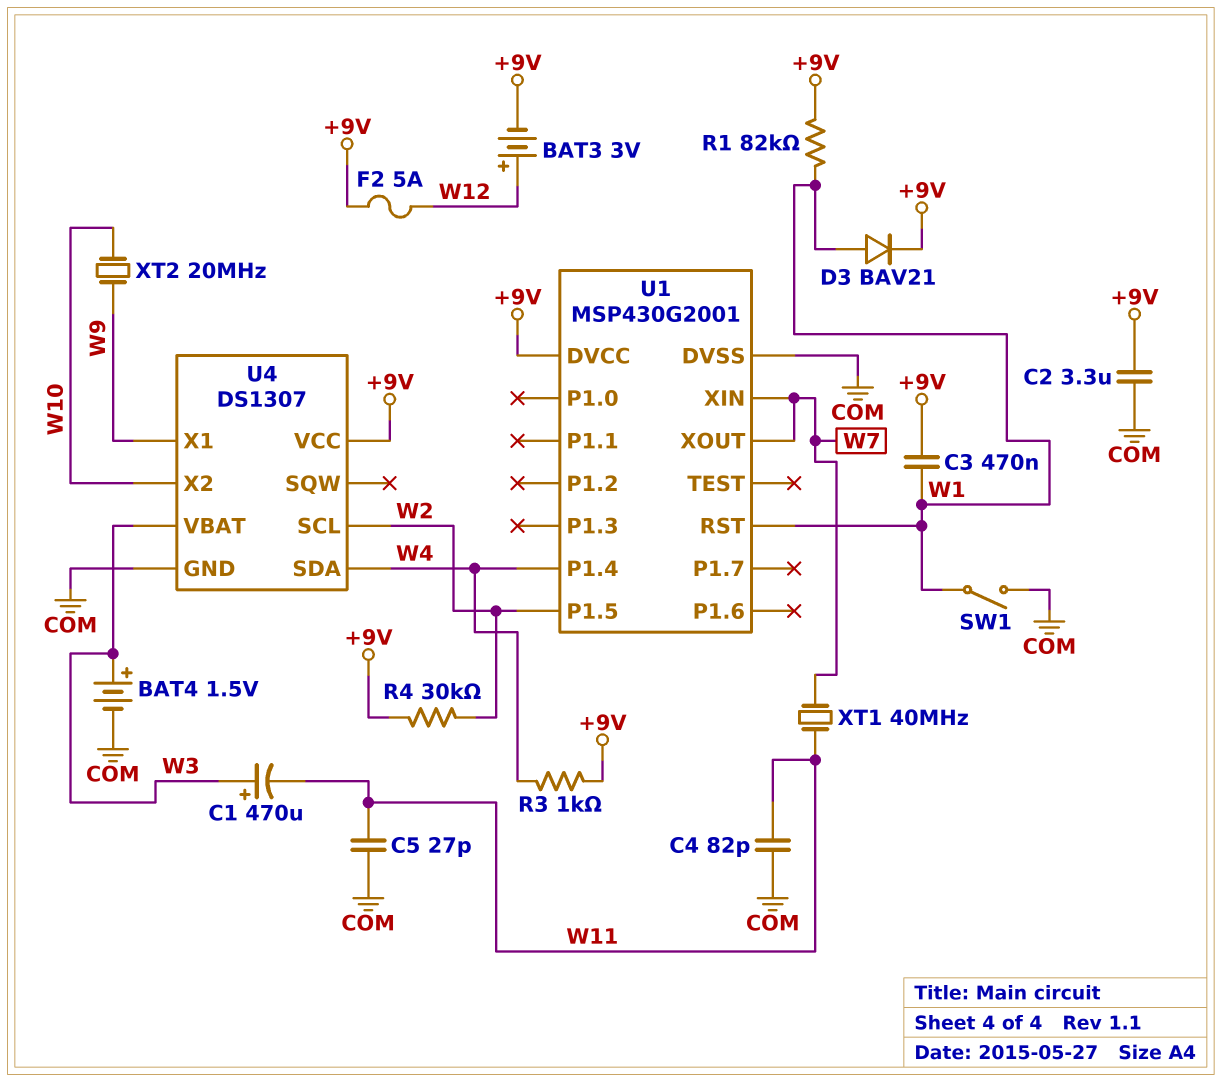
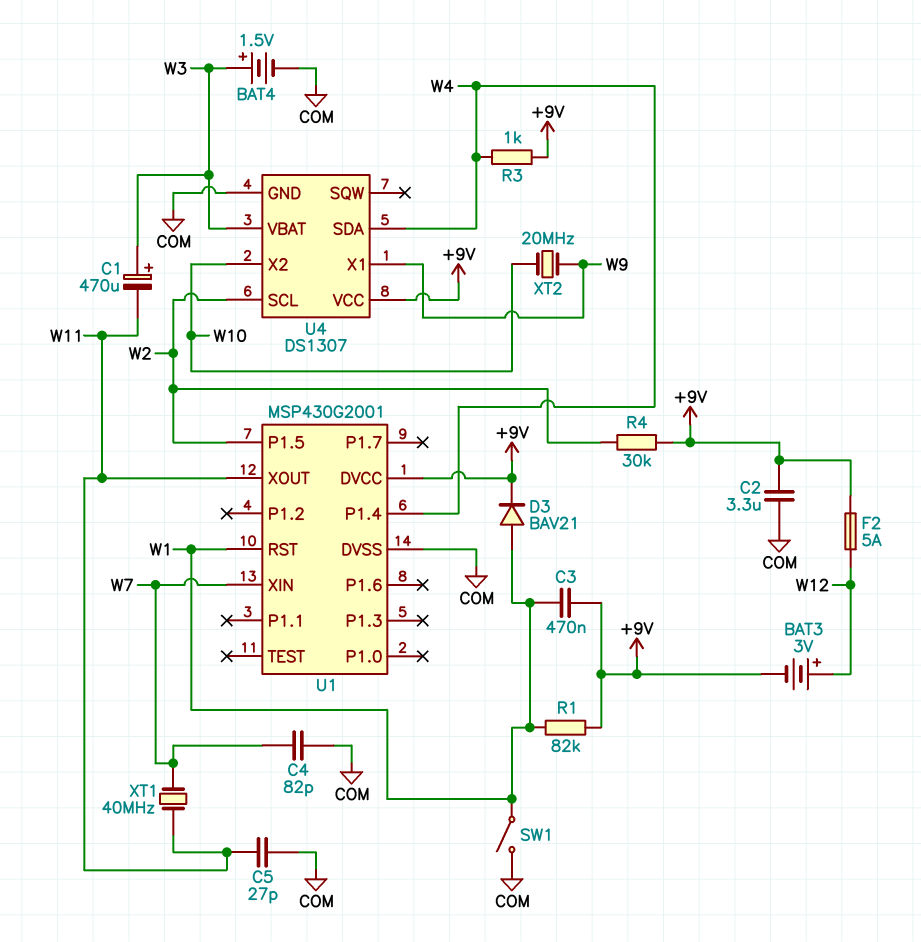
C4: 82pF (COM, W11) -> 82pF (COM, W7)
U1 pin XOUT: W7 -> W11

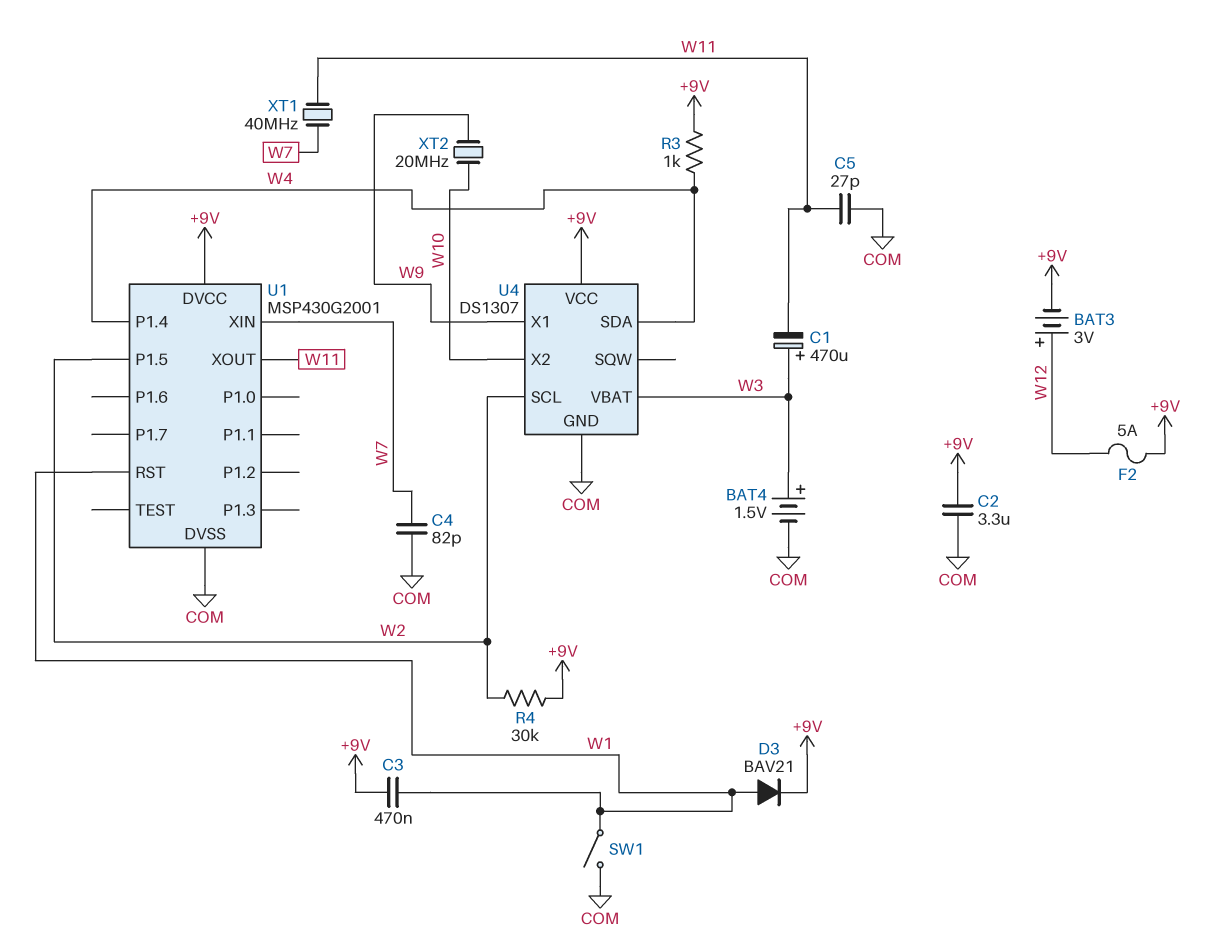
R1: 82k (+9V, W1) -> none

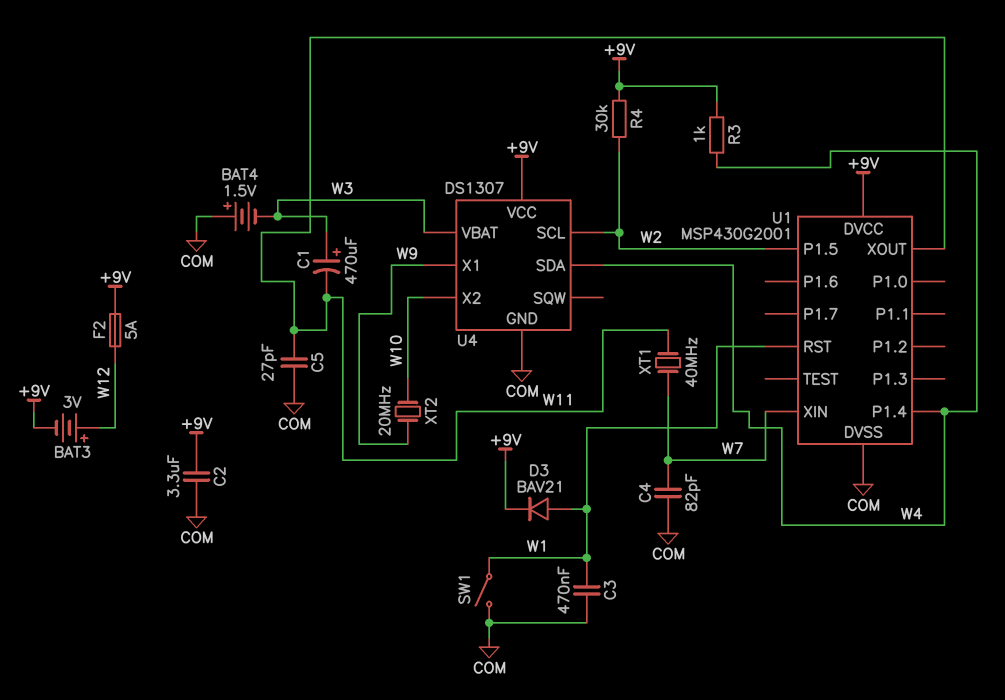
BAT4: 1.5V (plus W3, minus COM) -> 1.5V (plus COM, minus W3)
C3: 470nF (+9V, W1) -> 470nF (COM, W1)

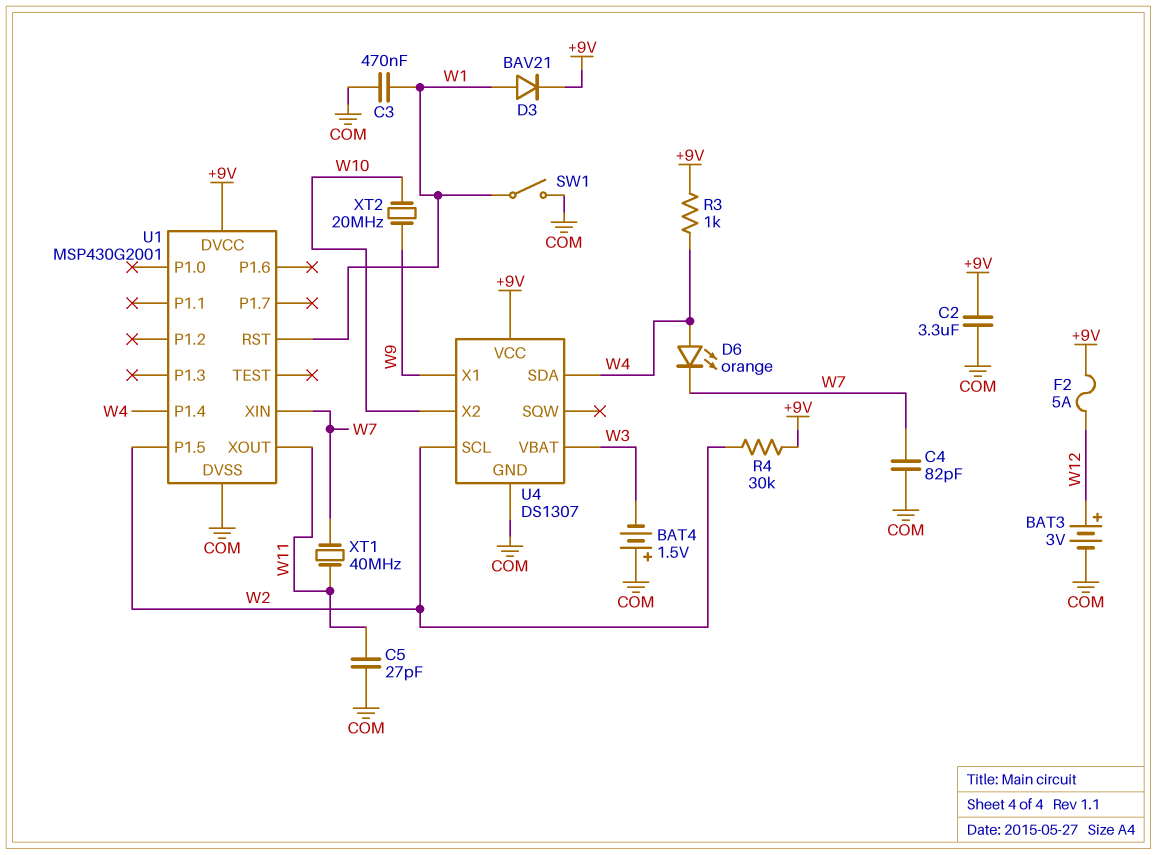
BAT3: 3V (plus W12, minus +9V) -> 3V (plus W12, minus COM)
C1: 470uF (plus W3, minus W11) -> none
D6: none -> LED orange (A W4, K W7)

